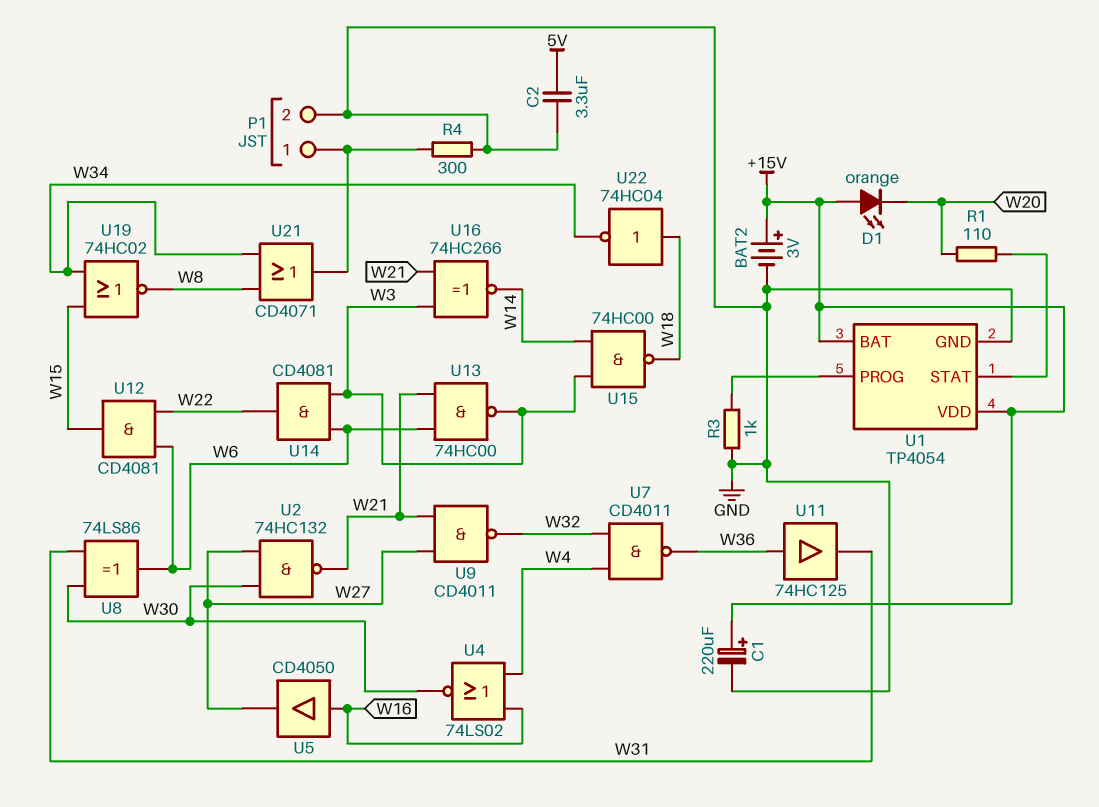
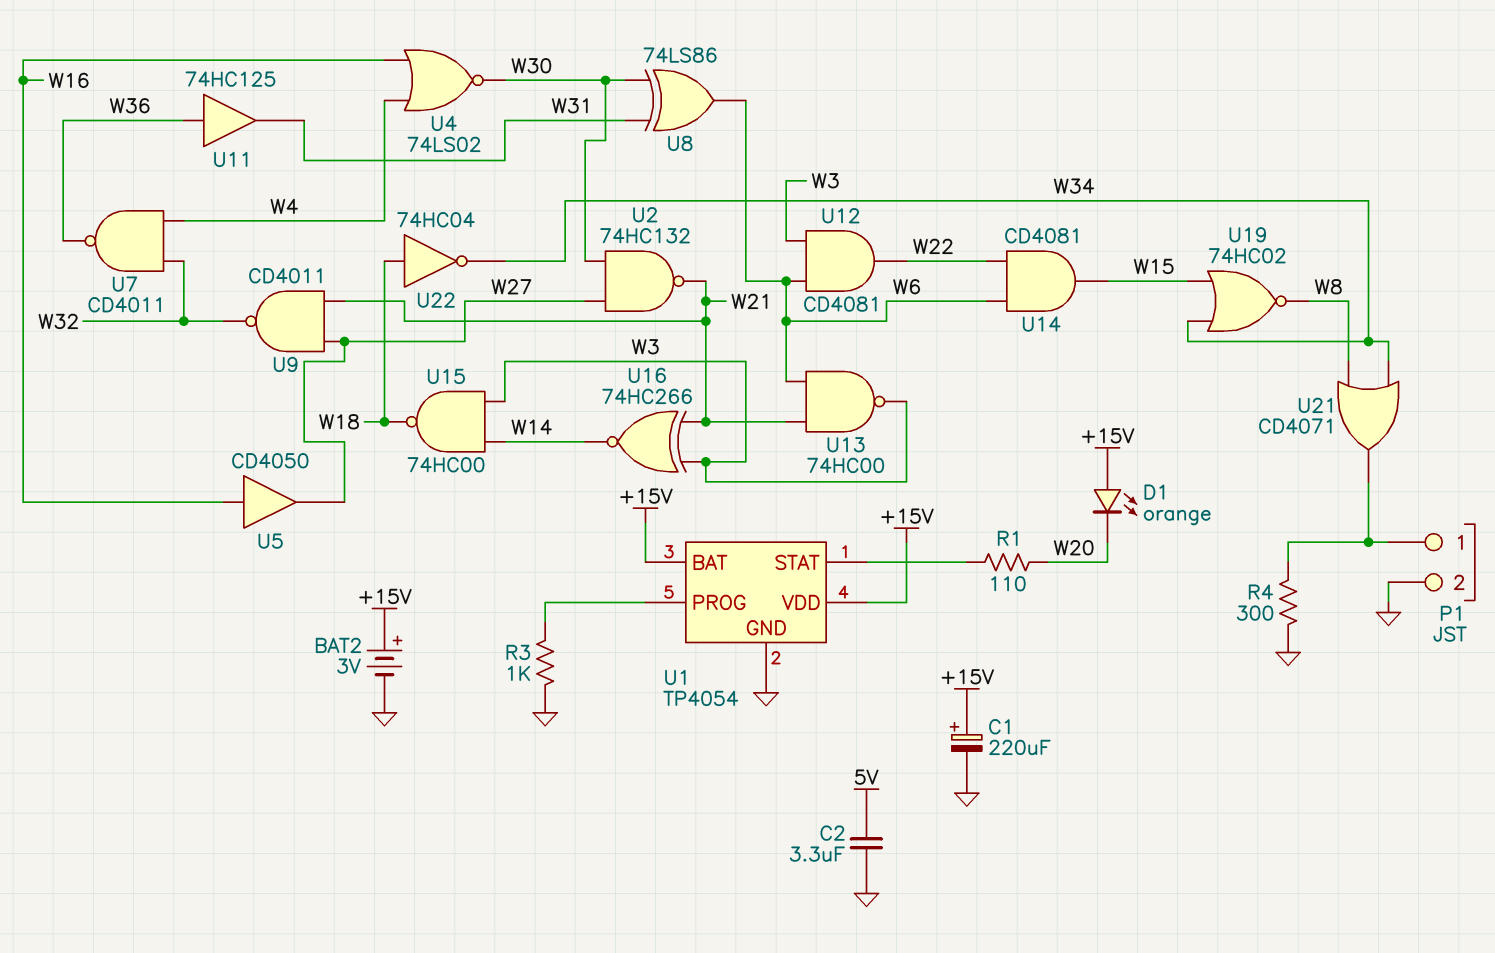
U12: AND CD4081 (in W6, in W22, out W15) -> AND CD4081 (in W3, in W6, out W22)
U14: AND CD4081 (in W3, in W6, out W22) -> AND CD4081 (in W6, in W22, out W15)

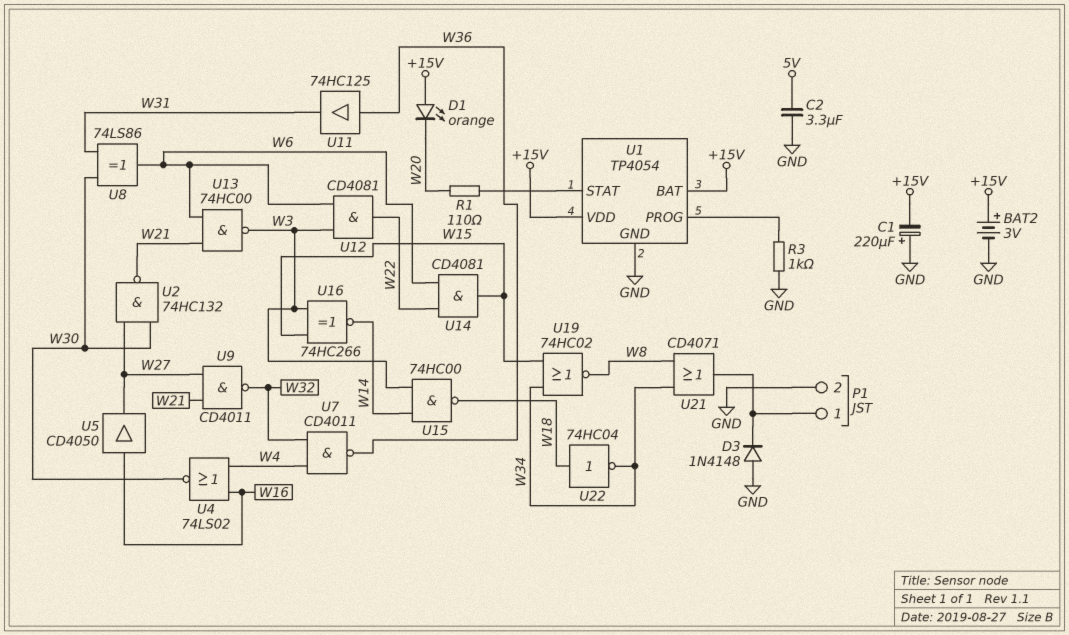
C1: 220uF (plus +15V, minus GND) -> 220uF (plus GND, minus +15V)
D3: none -> diode 1N4148 (A GND, K P1/1)
R4: 300 (GND, P1/1) -> none
U16: XNOR 74HC266 (in W3, in W21, out W14) -> XNOR 74HC266 (in W3, in W15, out W14)

